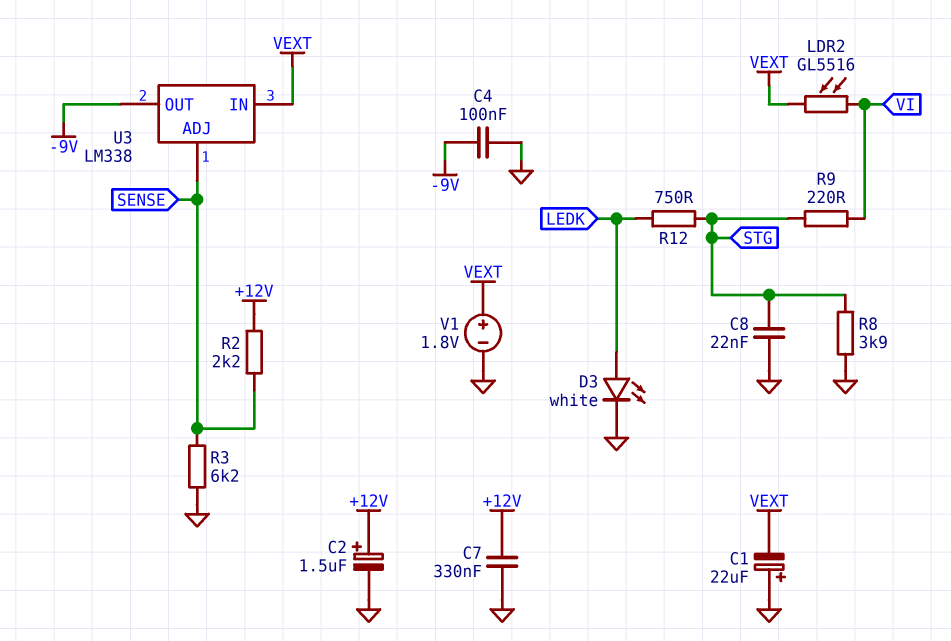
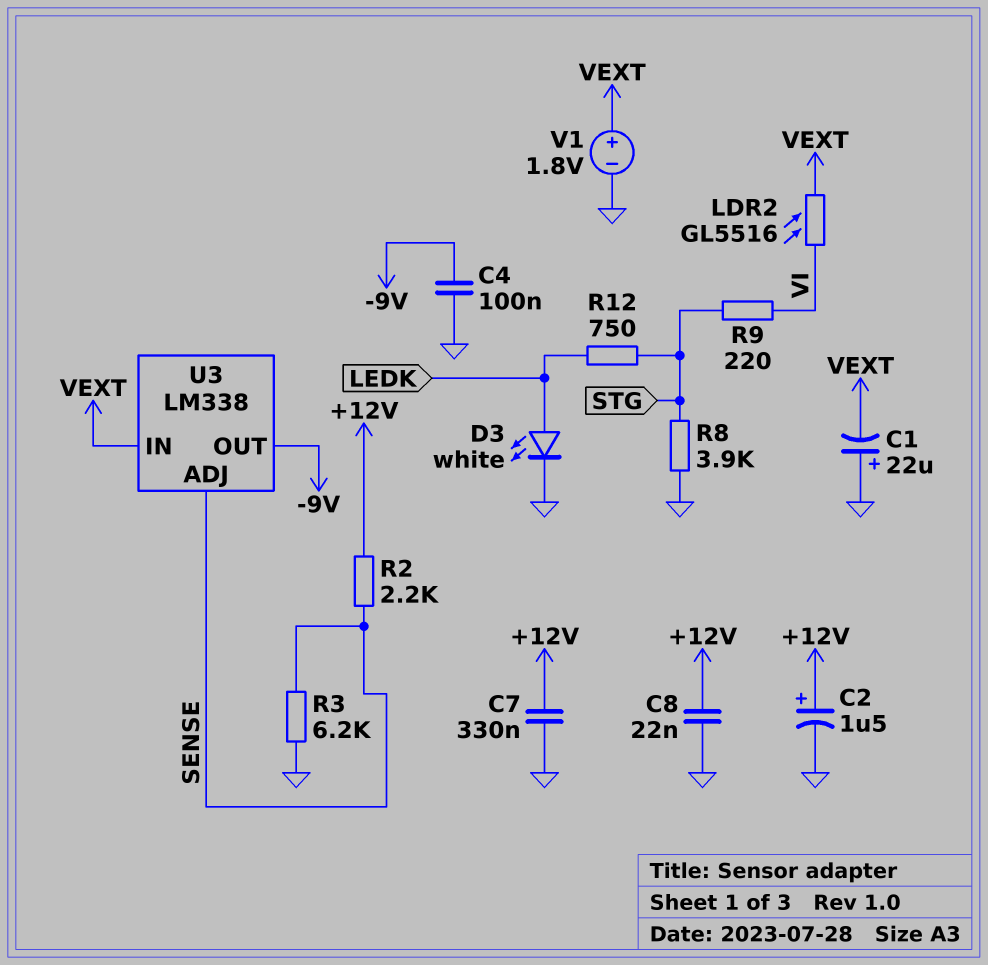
C8: 22nF (GND, STG) -> 22nF (+12V, GND)

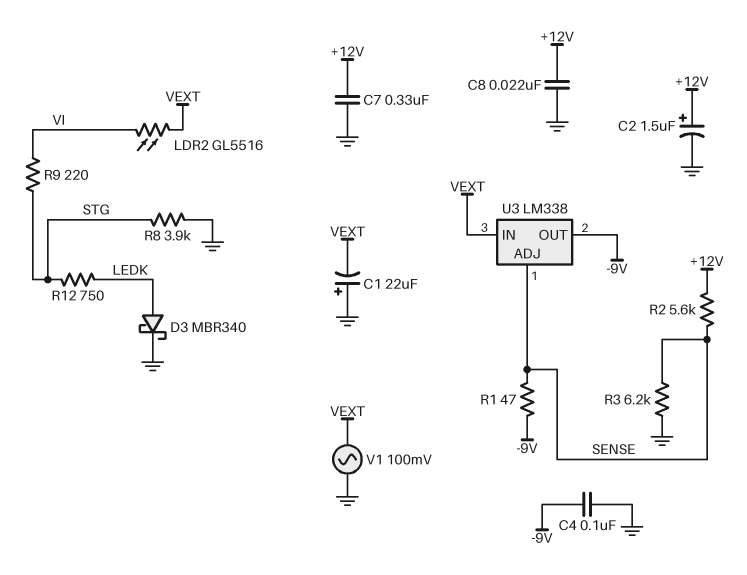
D3: LED white (A LEDK, K GND) -> schottky MBR340 (A LEDK, K GND)
R1: none -> 47 (-9V, SENSE)
R2: 2.2k (+12V, SENSE) -> 5.6k (+12V, SENSE)
V1: 1.8V (plus VEXT, minus GND) -> AC 100mV (GND, VEXT)

